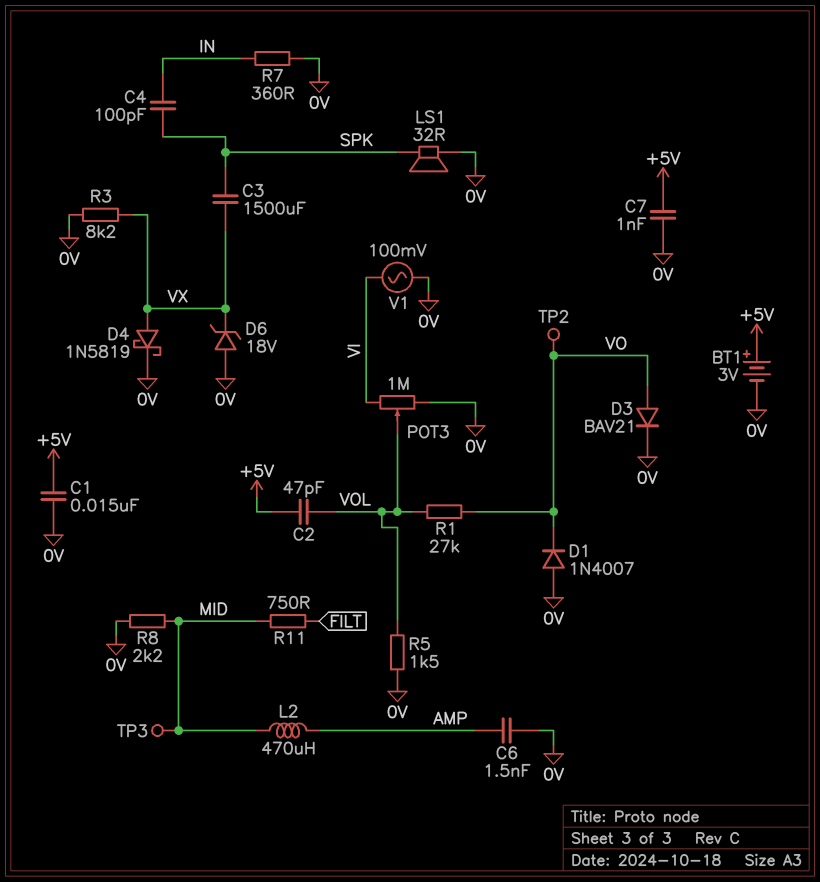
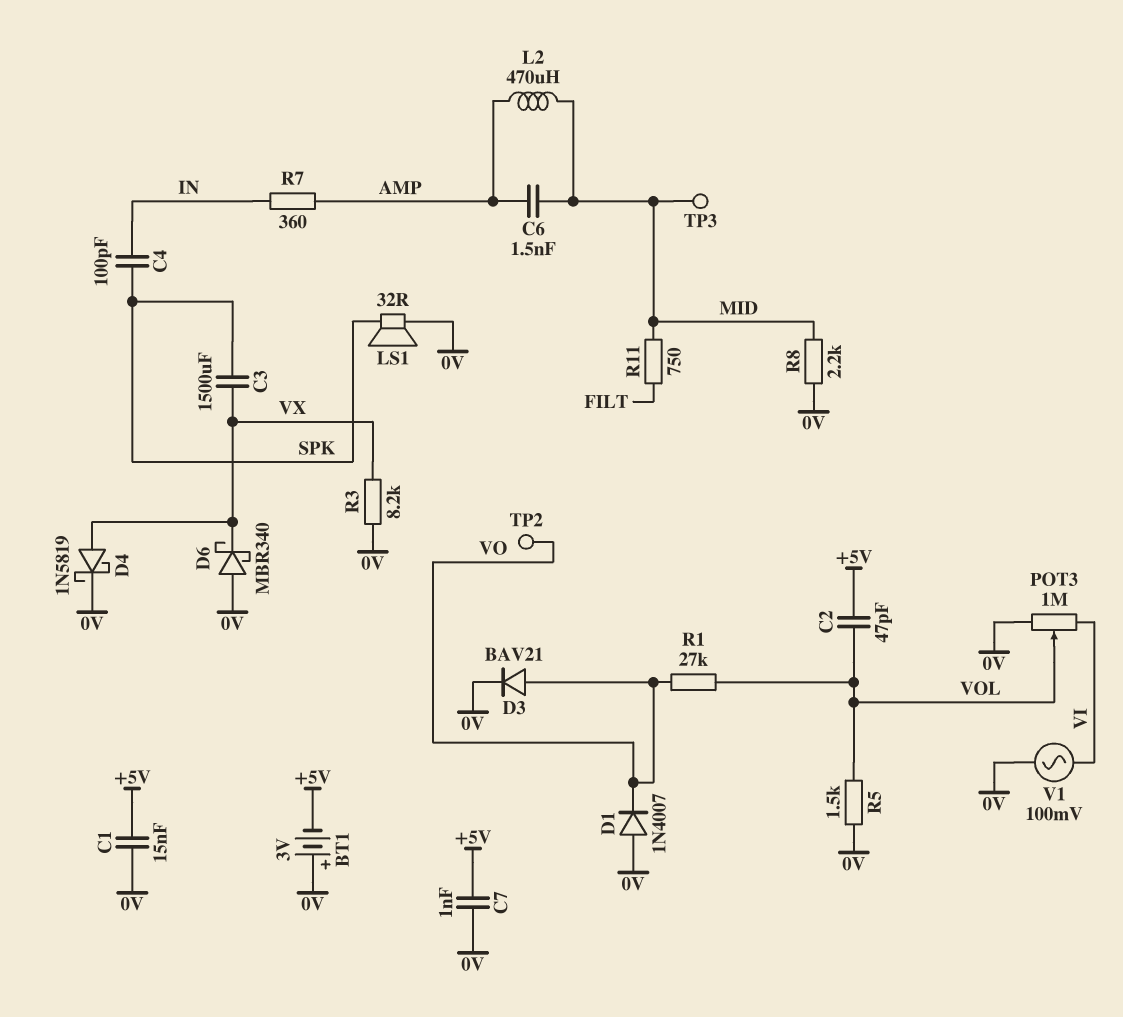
BT1: 3V (plus +5V, minus 0V) -> 3V (plus 0V, minus +5V)
C6: 1.5nF (0V, AMP) -> 1.5nF (AMP, MID)
D6: zener 18V (A 0V, K VX) -> schottky MBR340 (A 0V, K VX)
R7: 360 (0V, IN) -> 360 (AMP, IN)

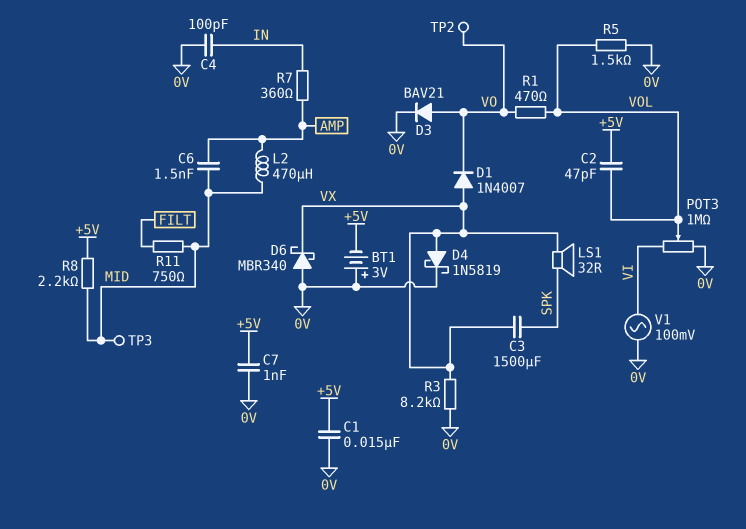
C4: 100pF (IN, SPK) -> 100pF (0V, IN)
D1: diode 1N4007 (A 0V, K VO) -> diode 1N4007 (A VX, K VO)
LS1: speaker 32R (0V, SPK) -> speaker 32R (SPK, VX)
R1: 27k (VO, VOL) -> 470 (VO, VOL)
R8: 2.2k (0V, MID) -> 2.2k (+5V, MID)

